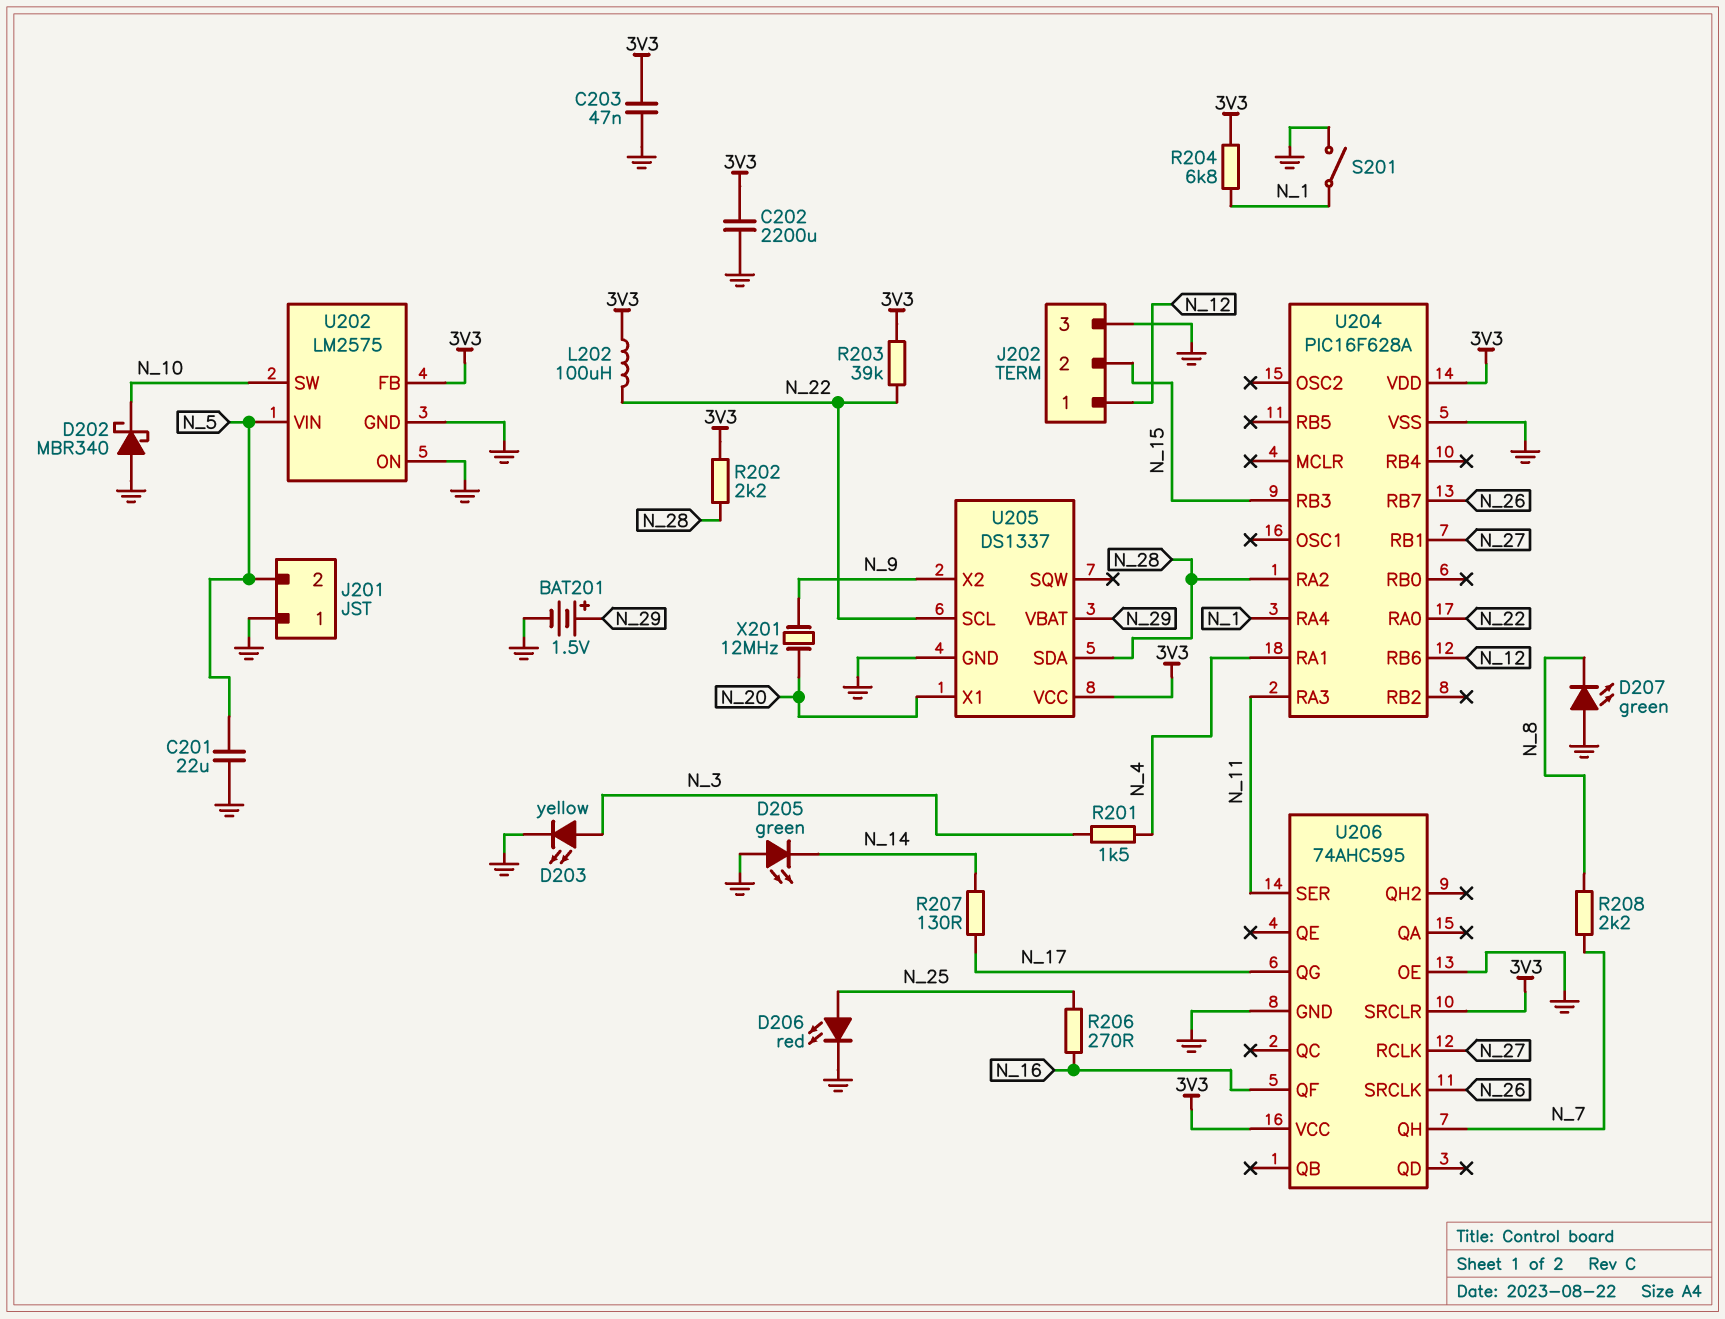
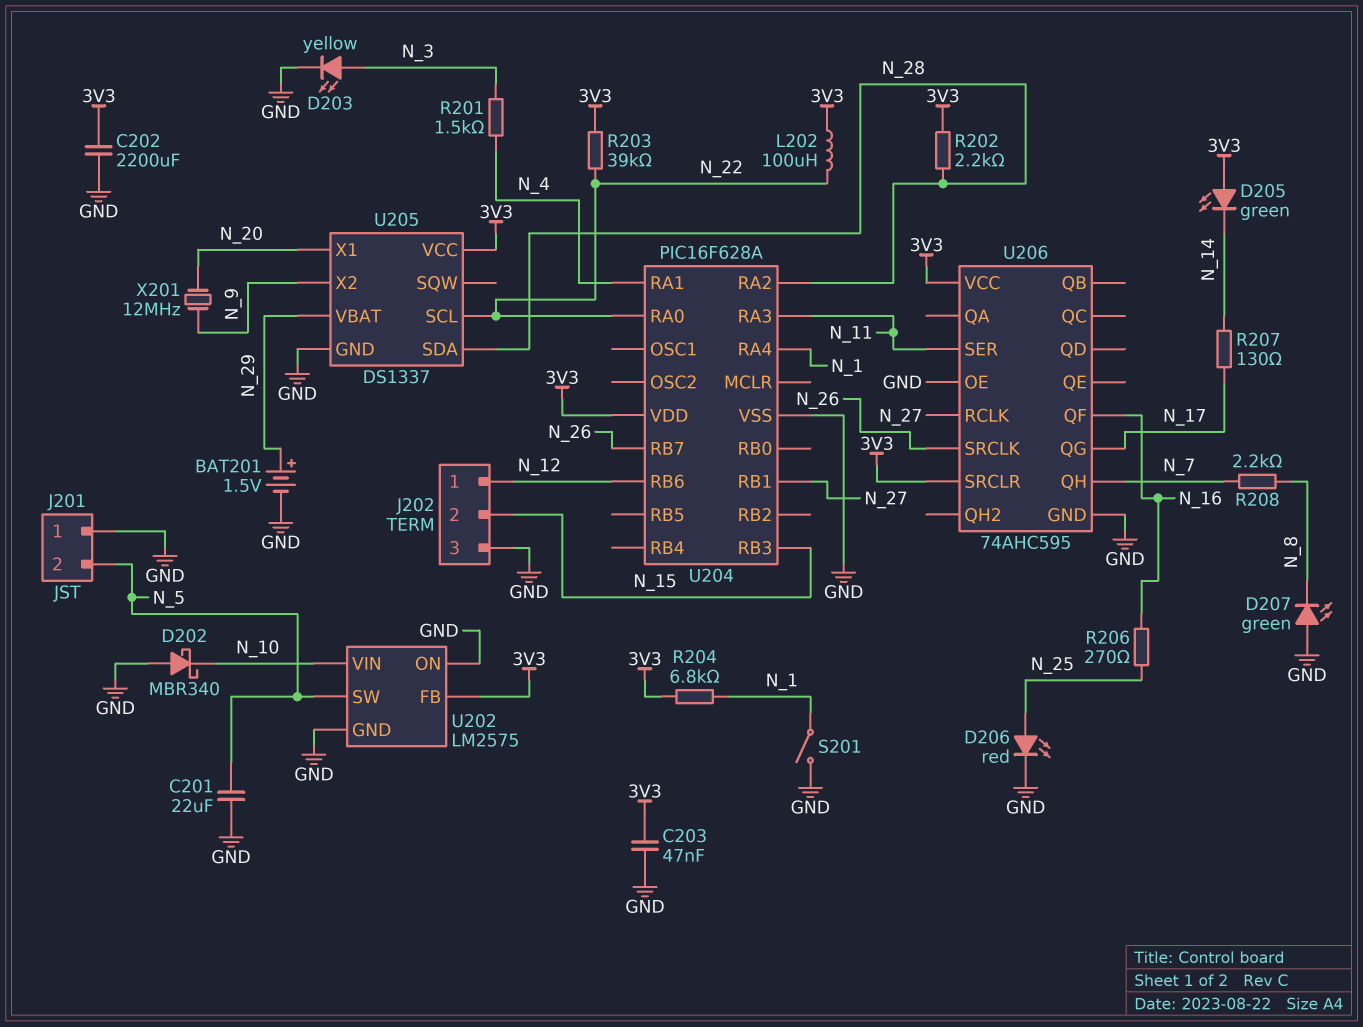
D205: LED green (A GND, K N_14) -> LED green (A 3V3, K N_14)
U202 pin SW: N_10 -> N_5
U202 pin VIN: N_5 -> N_10

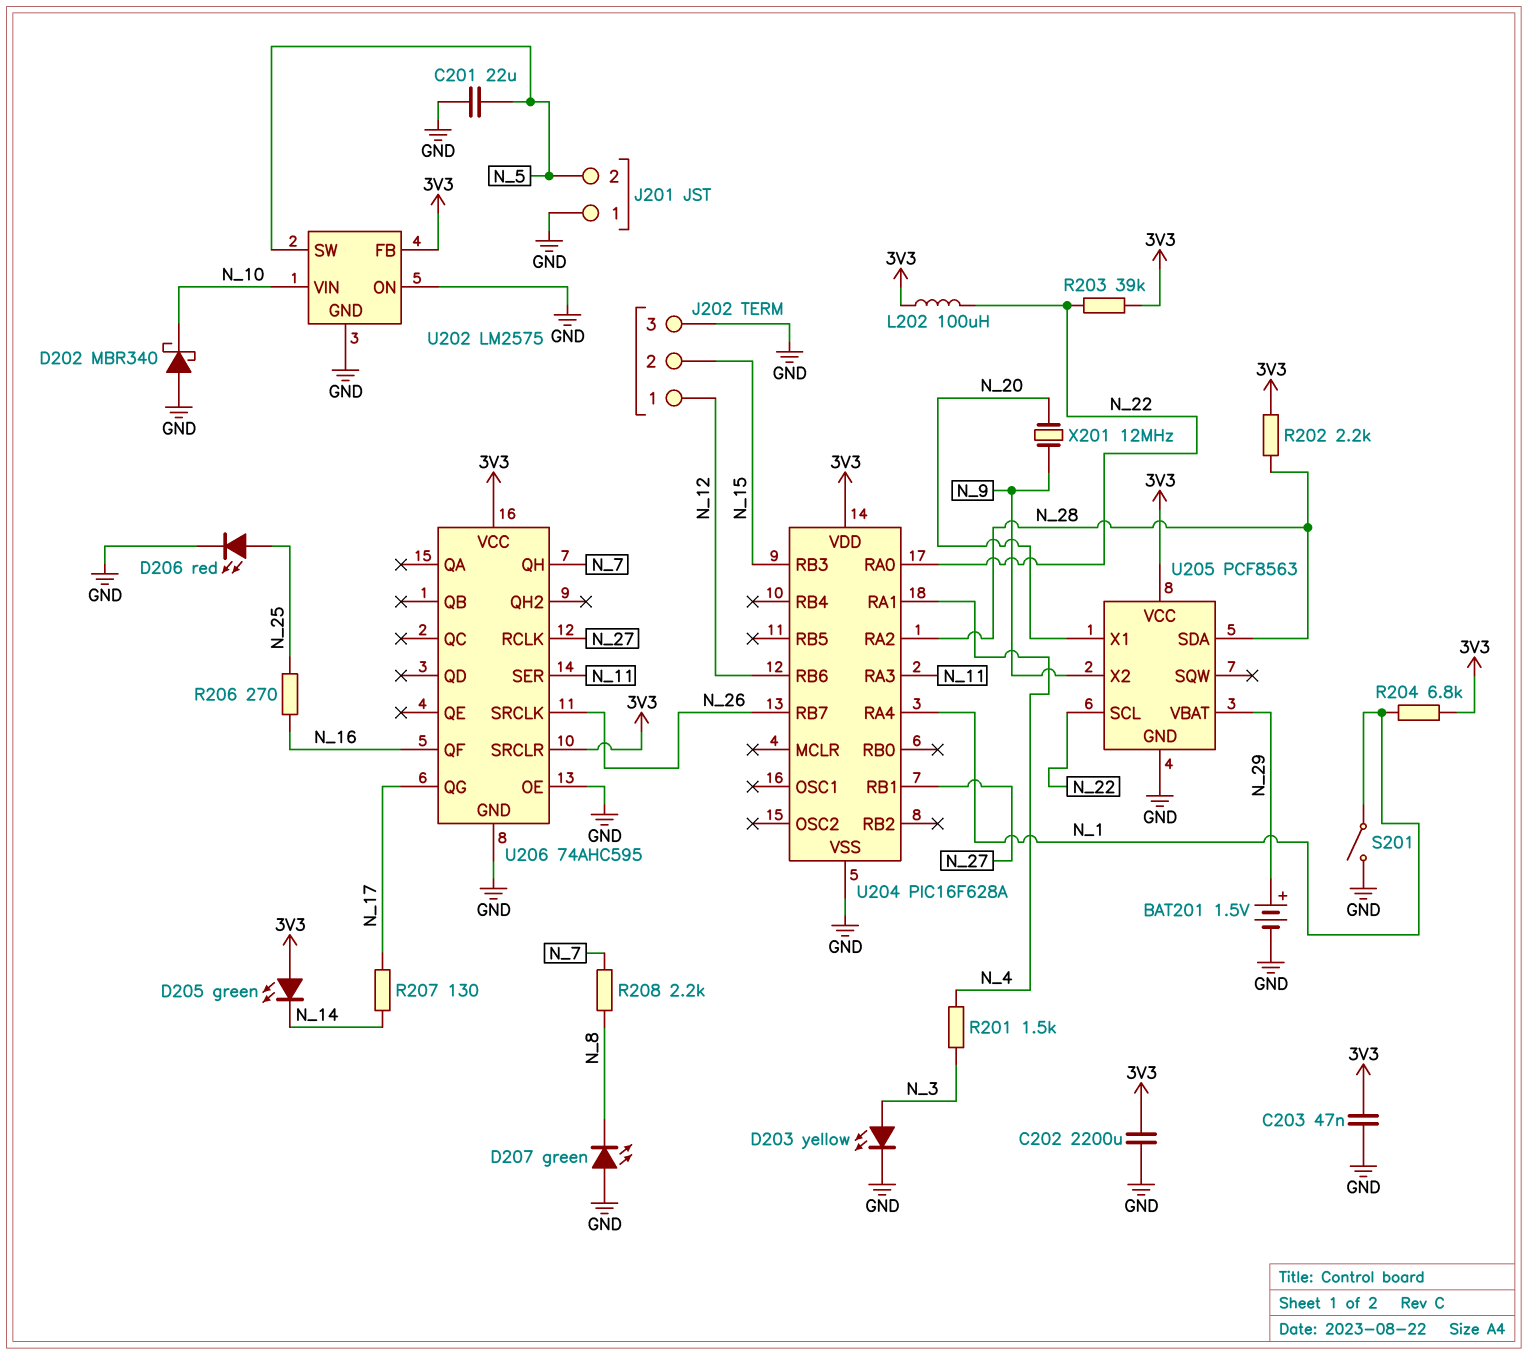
U205: DS1337 -> PCF8563

